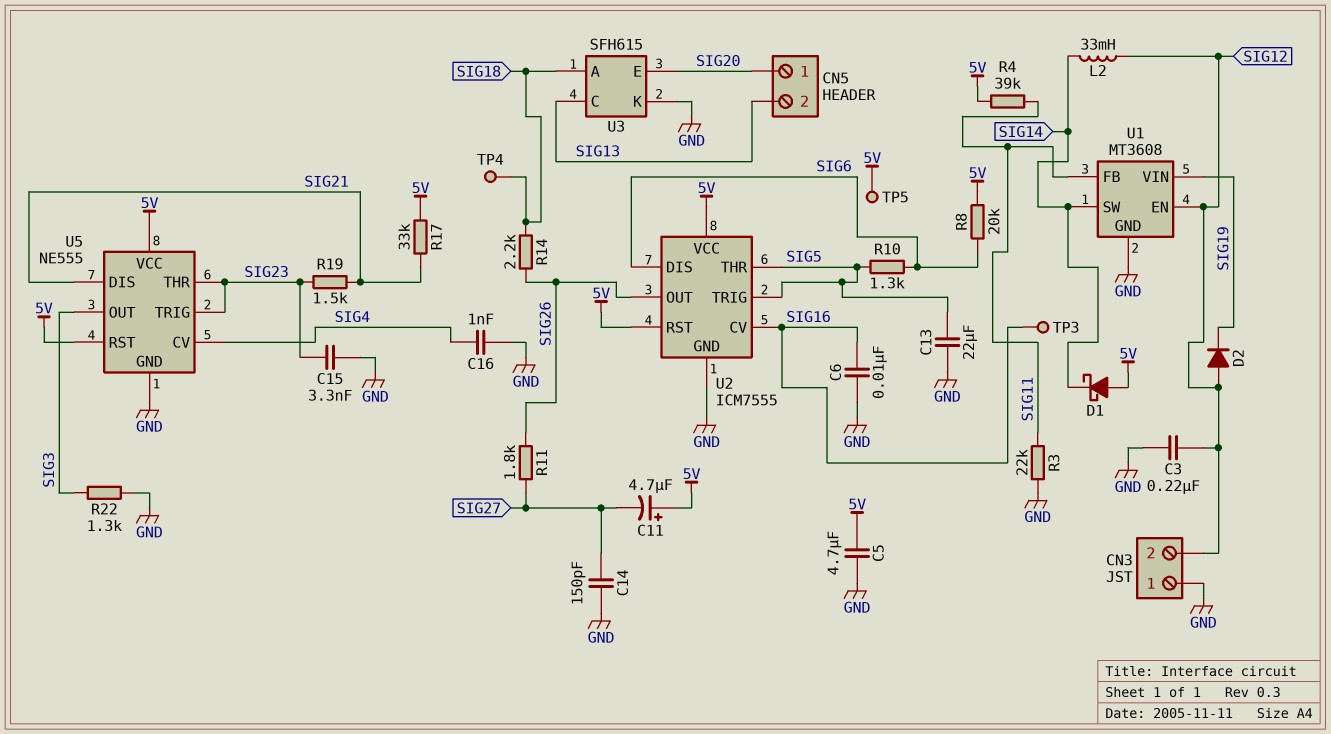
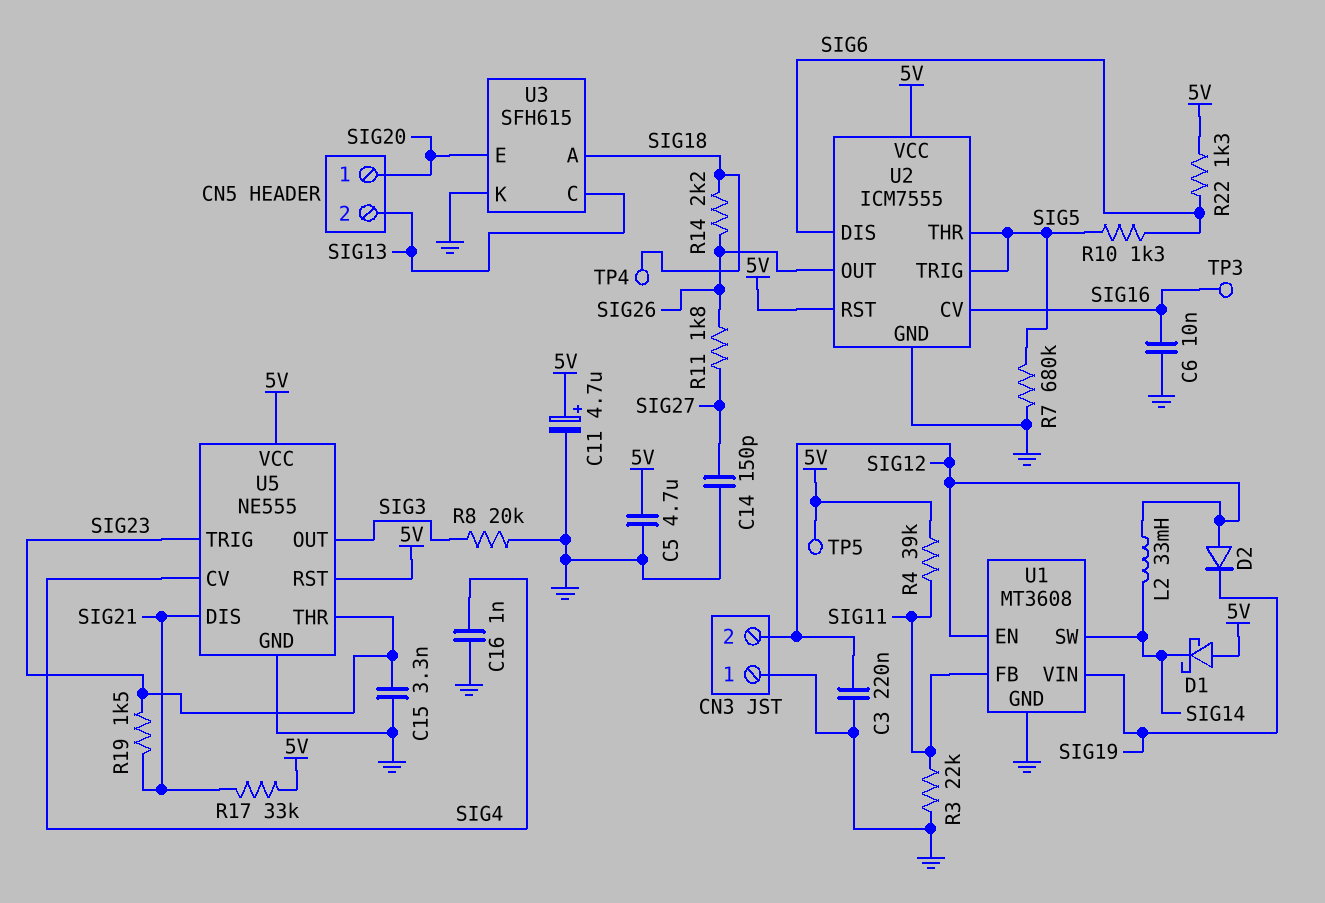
C11: 4.7uF (plus 5V, minus SIG27) -> 4.7uF (plus 5V, minus GND)
C13: 22uF (GND, SIG5) -> none
R7: none -> 680k (GND, SIG5)
R8: 20k (5V, SIG6) -> 20k (GND, SIG3)
R22: 1.3k (GND, SIG3) -> 1.3k (5V, SIG6)

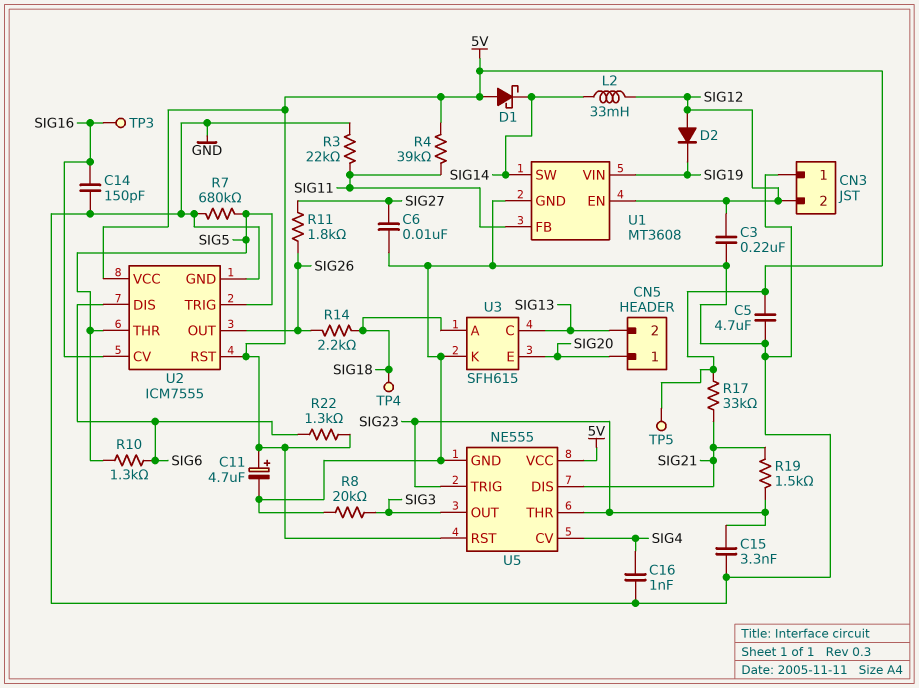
C6: 10nF (GND, SIG16) -> 10nF (GND, SIG27)
C14: 150pF (GND, SIG27) -> 150pF (GND, SIG16)

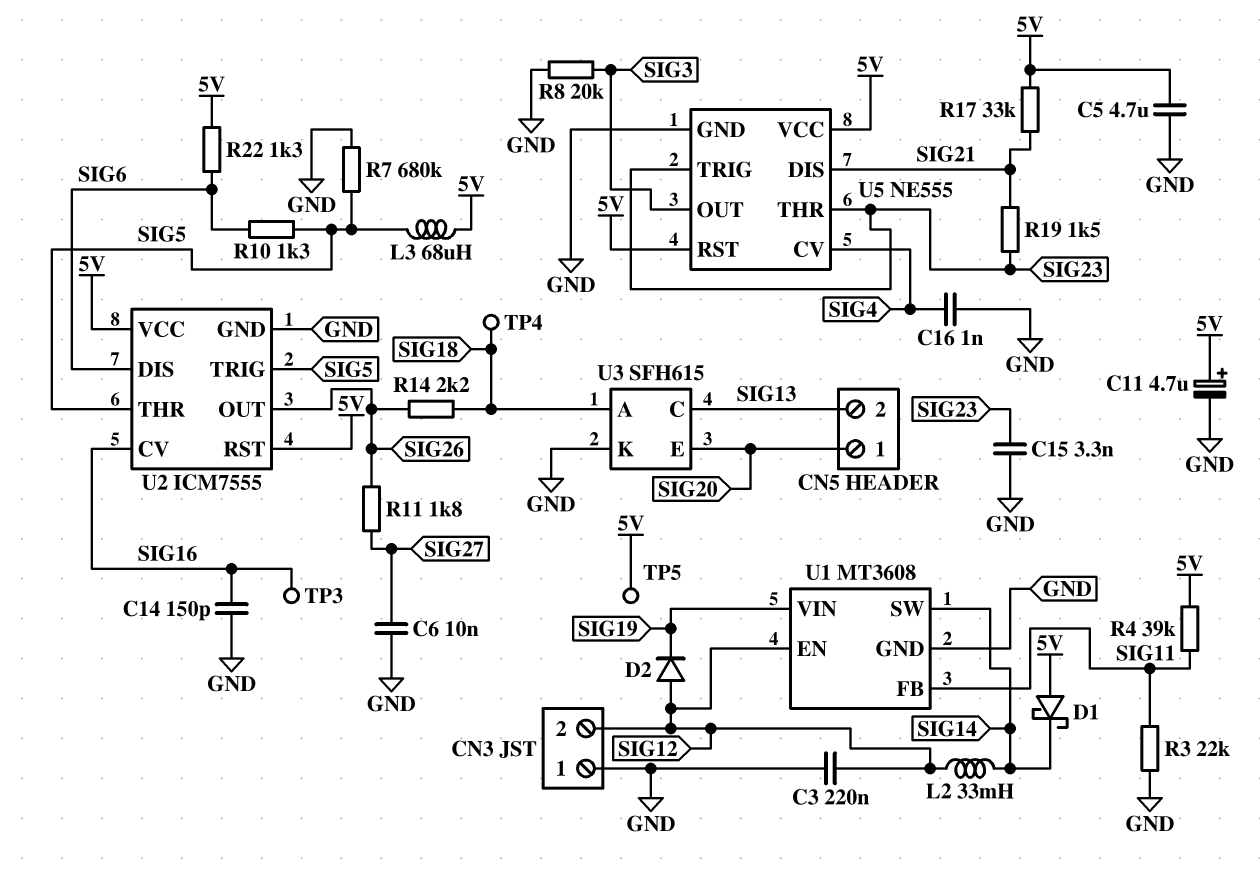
L3: none -> 68uH (5V, SIG5)

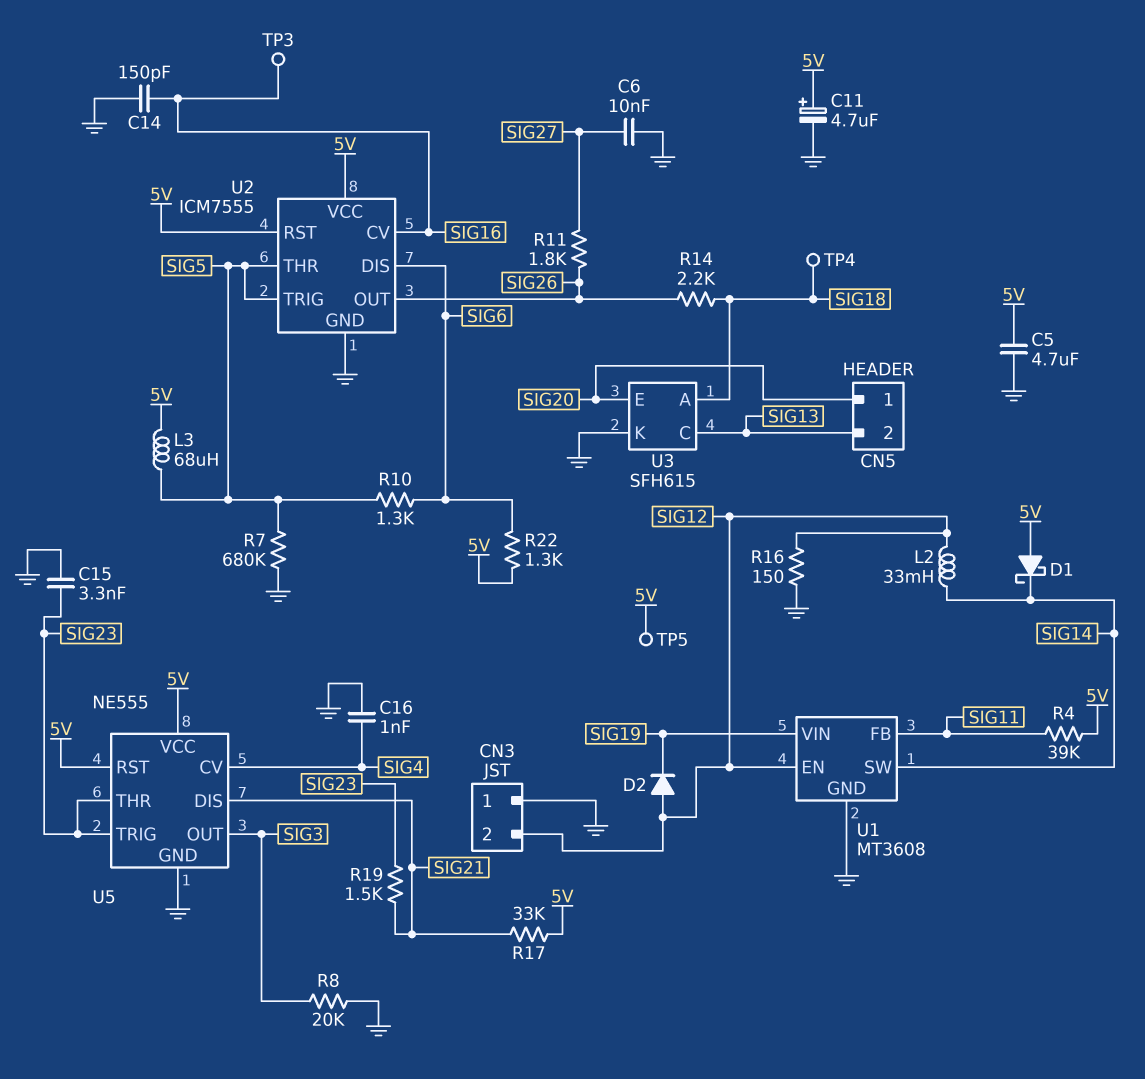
C3: 220nF (GND, SIG12) -> none
R3: 22k (GND, SIG11) -> none
R16: none -> 150 (GND, SIG12)

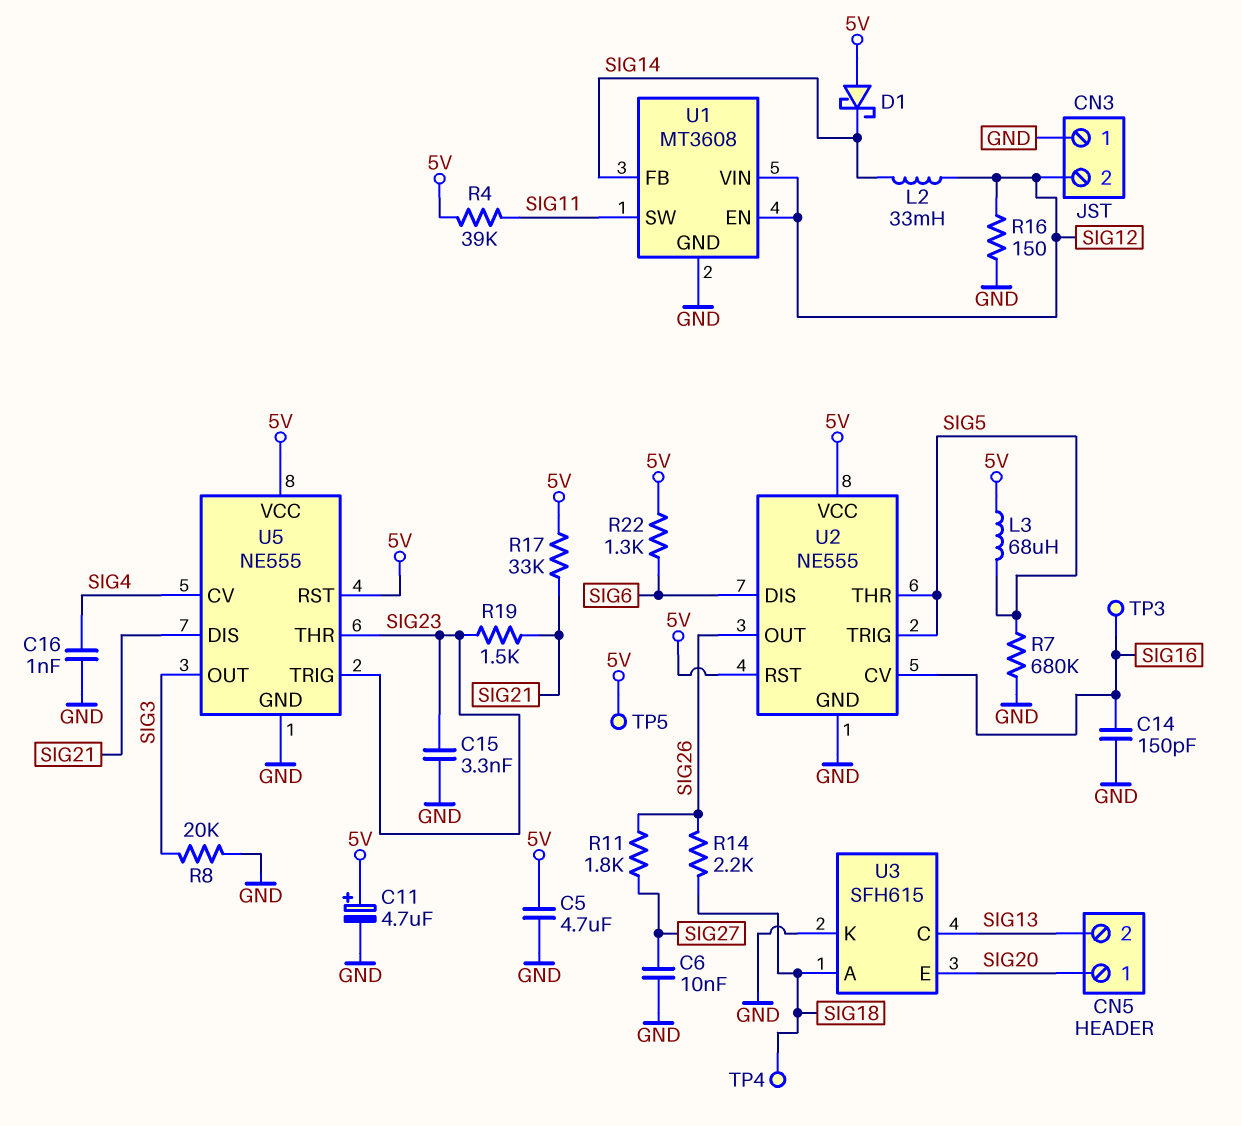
D2: diode (A SIG12, K SIG19) -> none
R10: 1.3k (SIG5, SIG6) -> none
U1 pin FB: SIG11 -> SIG14
U1 pin SW: SIG14 -> SIG11
U1 pin VIN: SIG19 -> SIG12
U2: ICM7555 -> NE555

